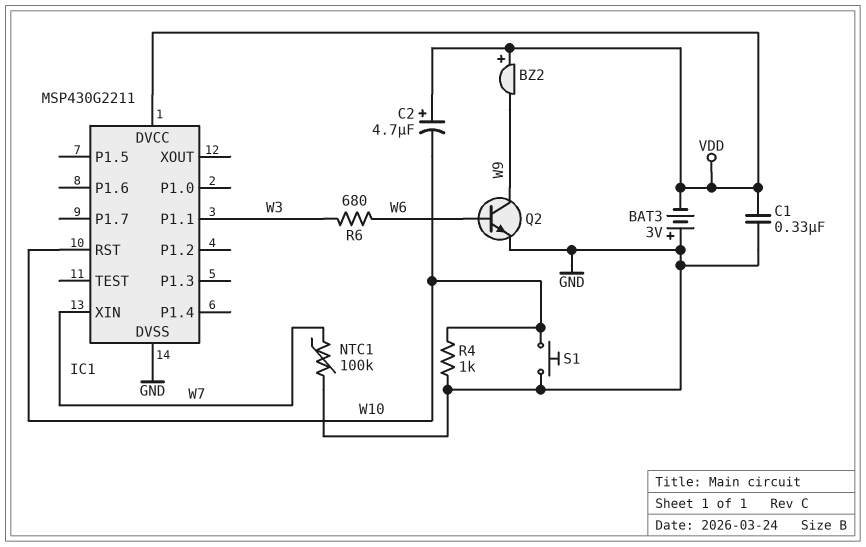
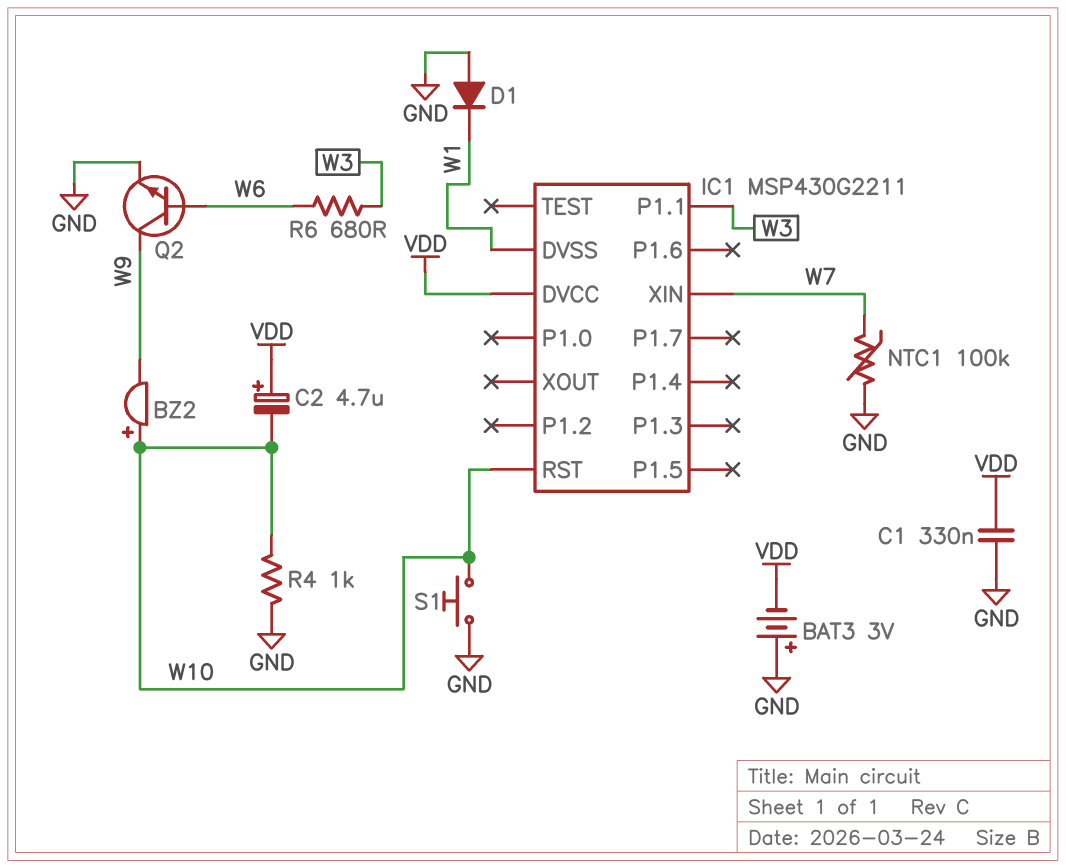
BZ2: buzzer (plus VDD, minus W9) -> buzzer (plus W10, minus W9)
D1: none -> diode (A GND, K W1)
IC1 pin DVSS: GND -> W1

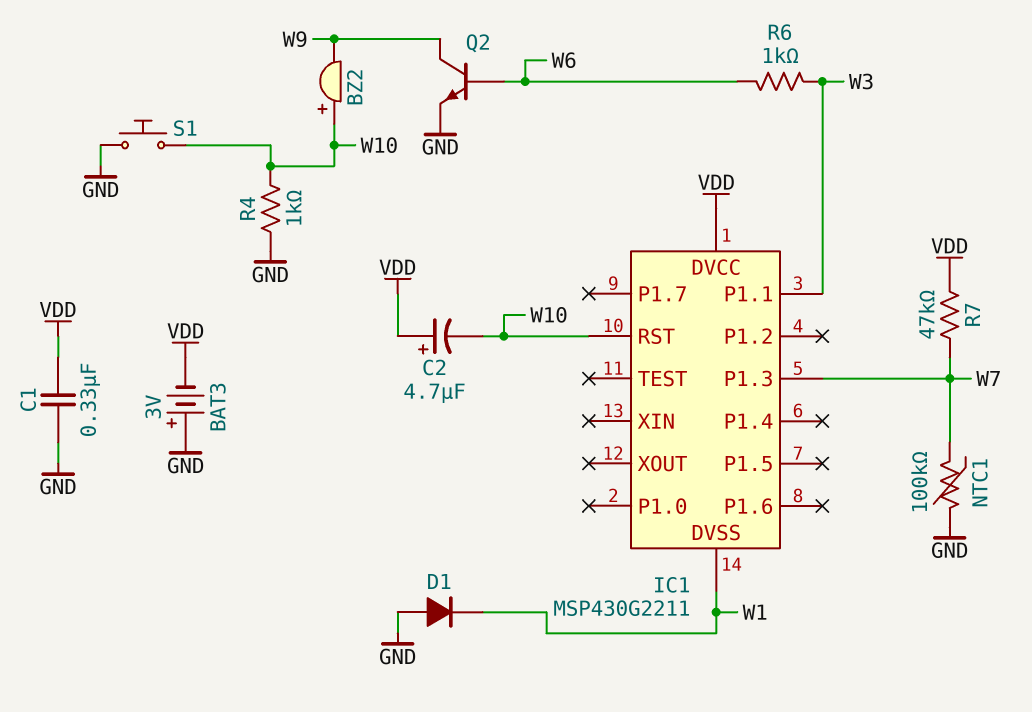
IC1 pin P1.3: none -> W7
IC1 pin XIN: W7 -> none
R6: 680 (W3, W6) -> 1k (W3, W6)
R7: none -> 47k (VDD, W7)

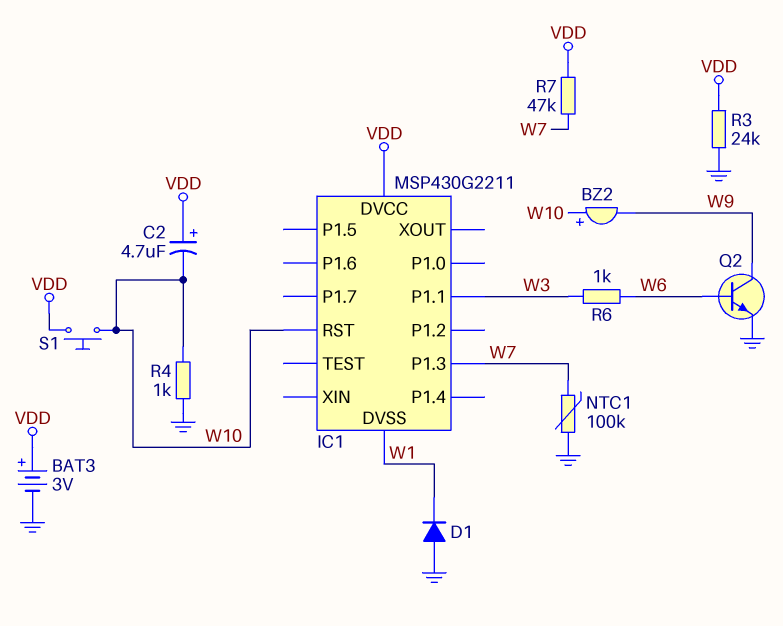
BAT3: 3V (plus GND, minus VDD) -> 3V (plus VDD, minus GND)
C1: 330nF (GND, VDD) -> none
R3: none -> 24k (GND, VDD)
S1: button (GND, W10) -> button (VDD, W10)

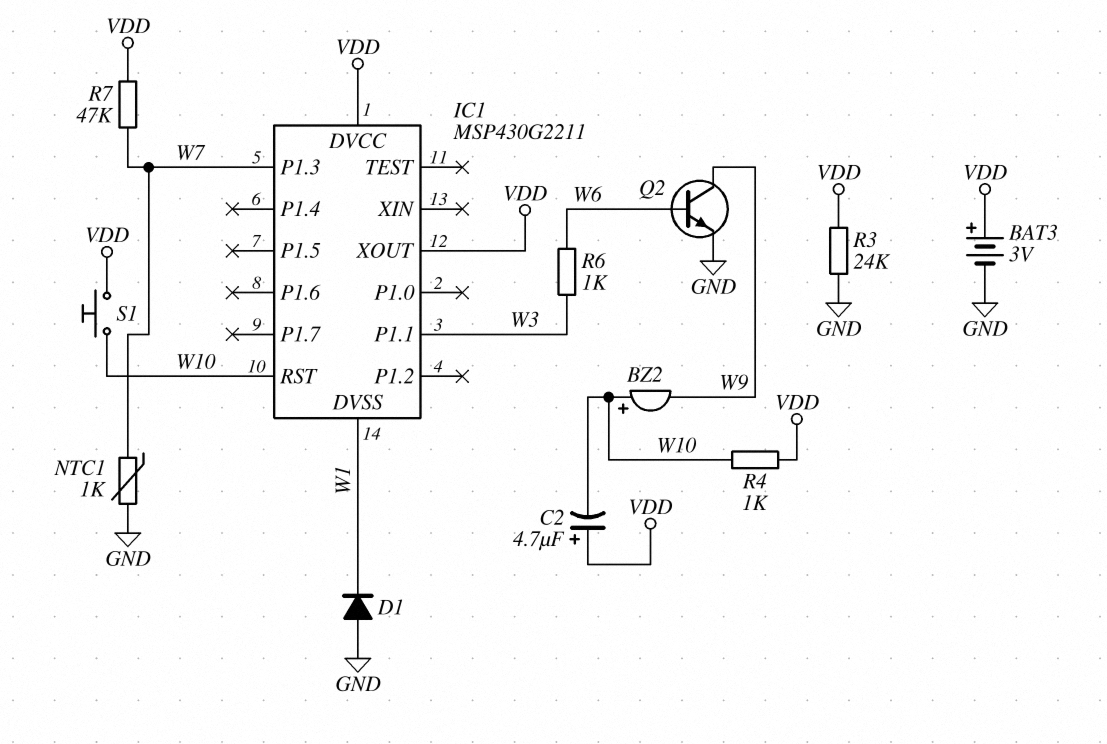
IC1 pin XOUT: none -> VDD
NTC1: 100k (GND, W7) -> 1k (GND, W7)
R4: 1k (GND, W10) -> 1k (VDD, W10)

